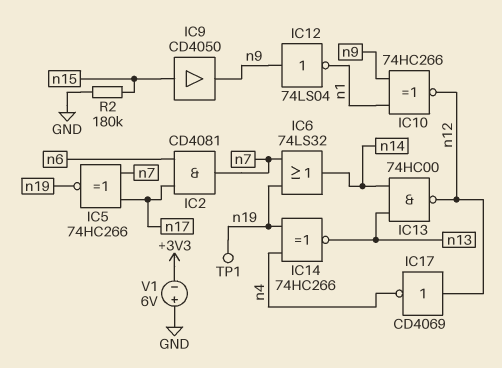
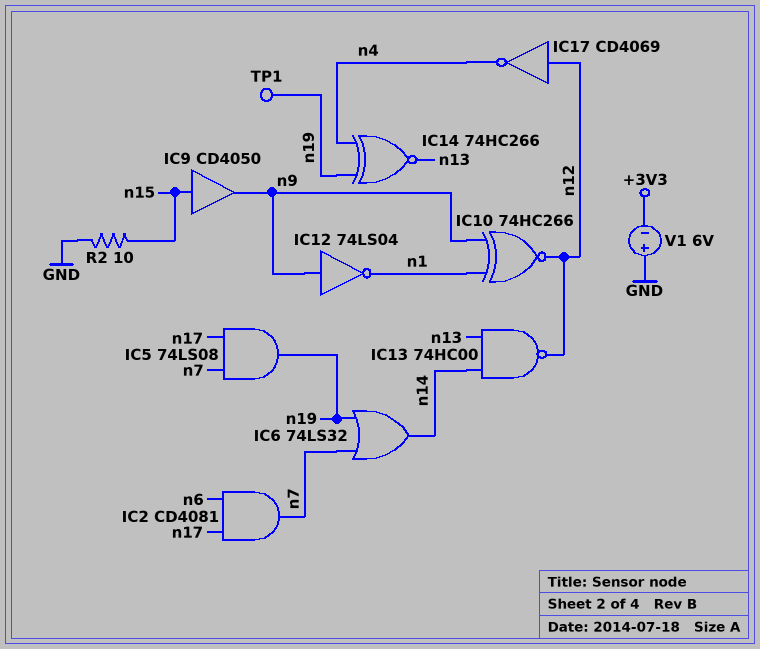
IC5: XNOR 74HC266 (in n7, in n17, out n19) -> AND 74LS08 (in n7, in n17, out n19)
R2: 180k (GND, n15) -> 10 (GND, n15)

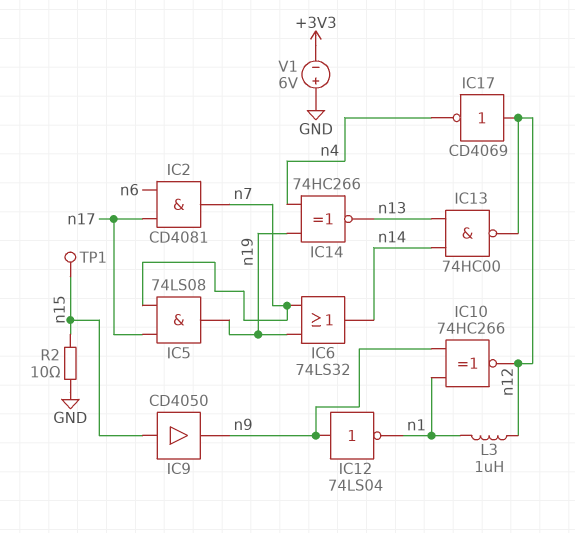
L3: none -> 1uH (n1, n12)
TP1: test point (n19) -> test point (n15)

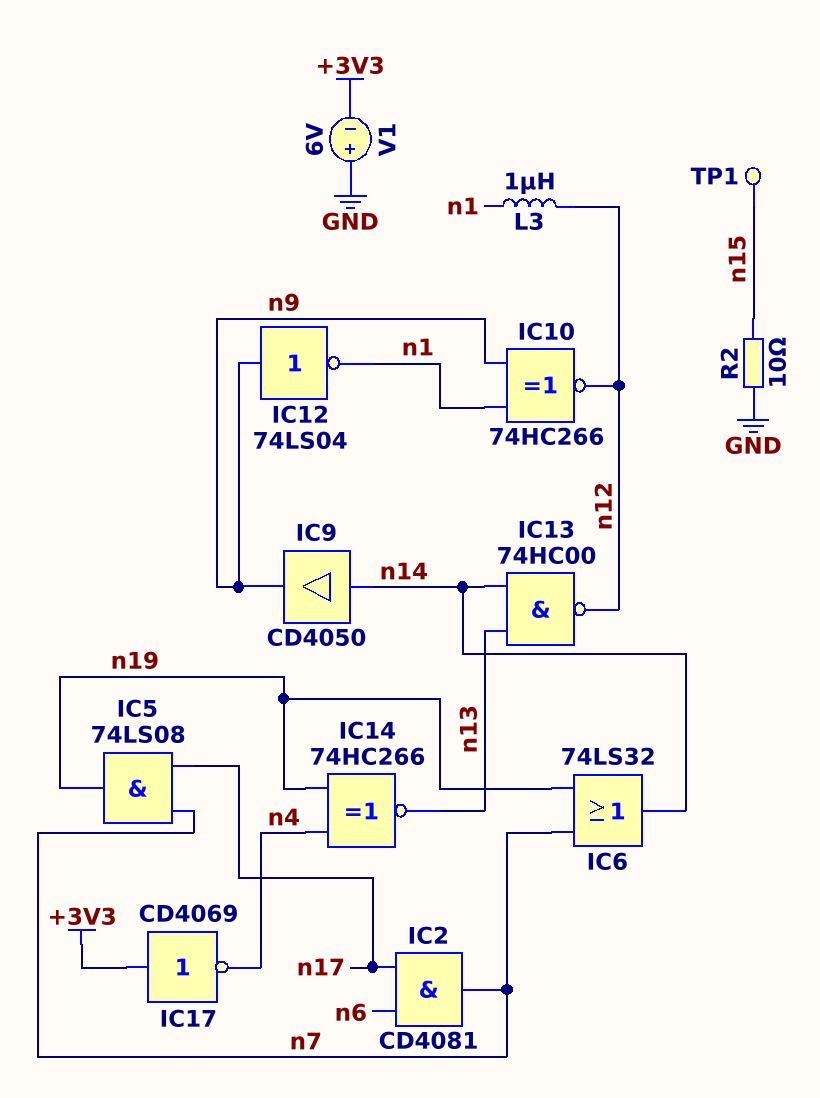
IC9: buffer CD4050 (in n15, out n9) -> buffer CD4050 (in n14, out n9)
IC17: NOT CD4069 (in n12, out n4) -> NOT CD4069 (in +3V3, out n4)

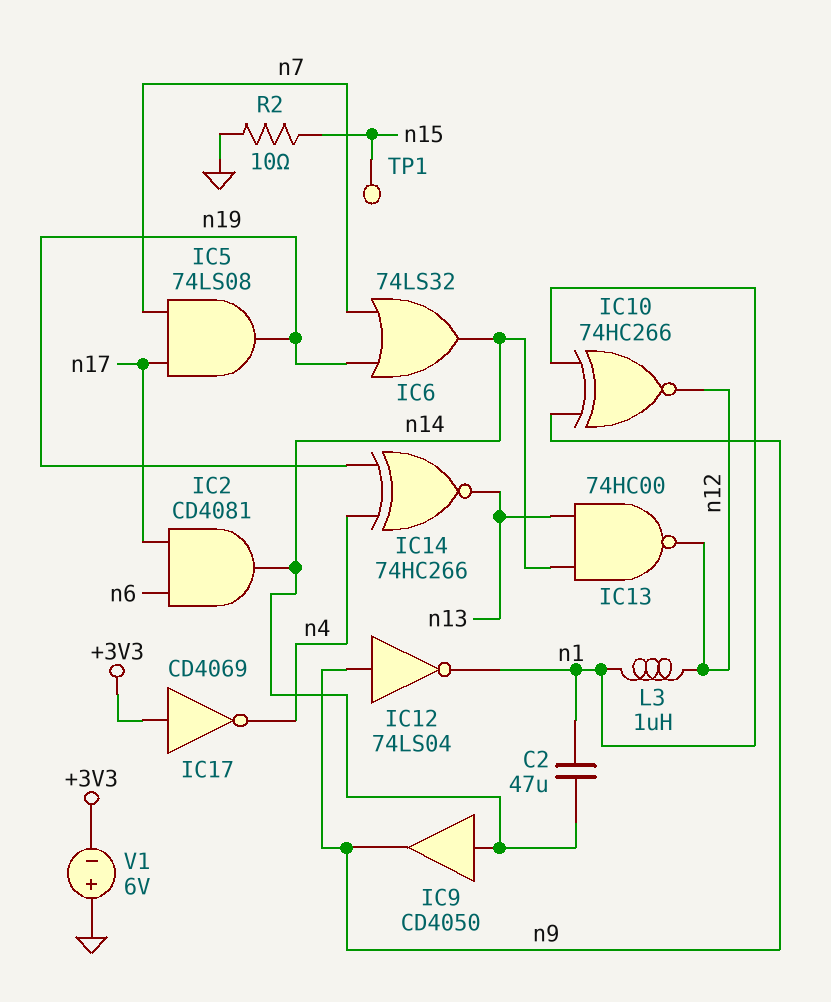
C2: none -> 47uF (n1, n14)
IC2: AND CD4081 (in n6, in n17, out n7) -> AND CD4081 (in n6, in n17, out n14)

